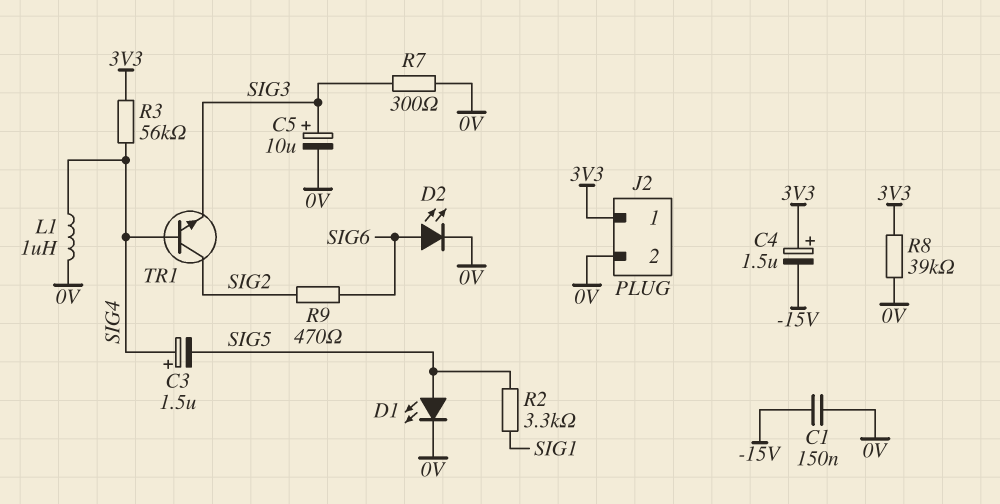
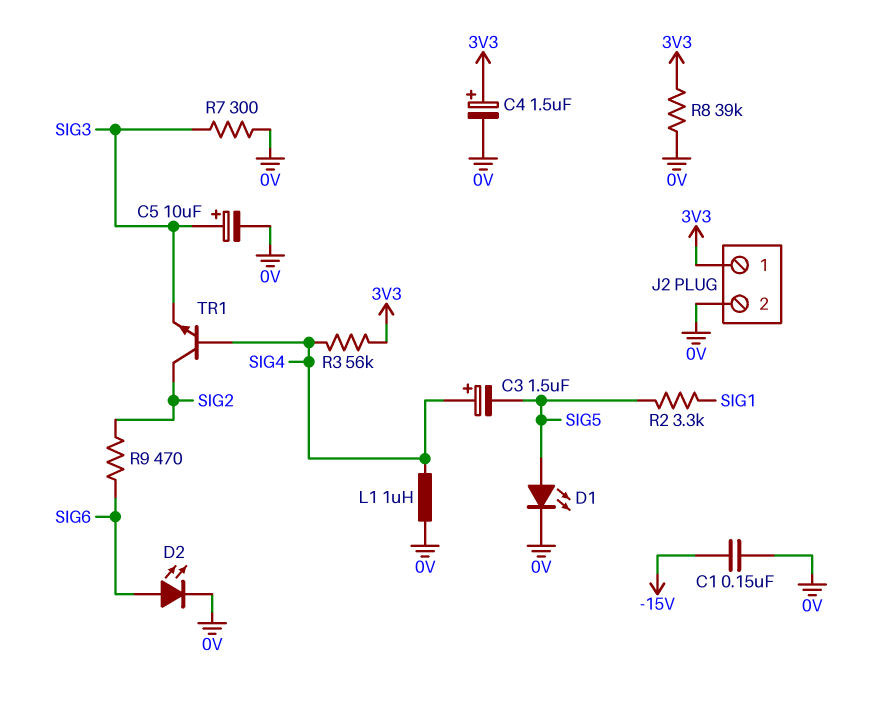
C4: 1.5uF (plus 3V3, minus -15V) -> 1.5uF (plus 3V3, minus 0V)

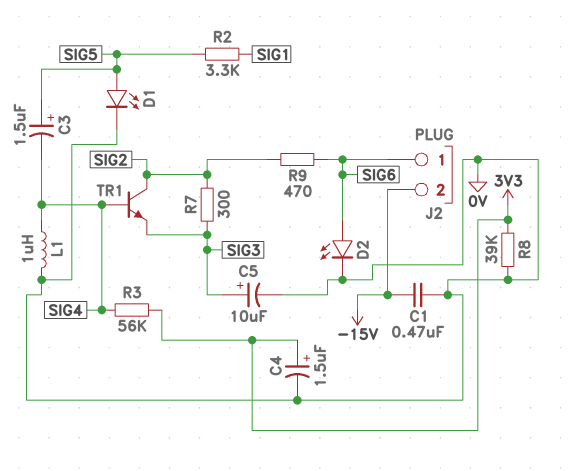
C1: 150nF (-15V, 0V) -> 470nF (-15V, 0V)
C3: 1.5uF (plus SIG4, minus SIG5) -> 1.5uF (plus SIG5, minus SIG4)
J2 pin 1: 3V3 -> SIG6
J2 pin 2: 0V -> -15V
R7: 300 (0V, SIG3) -> 300 (SIG2, SIG3)

